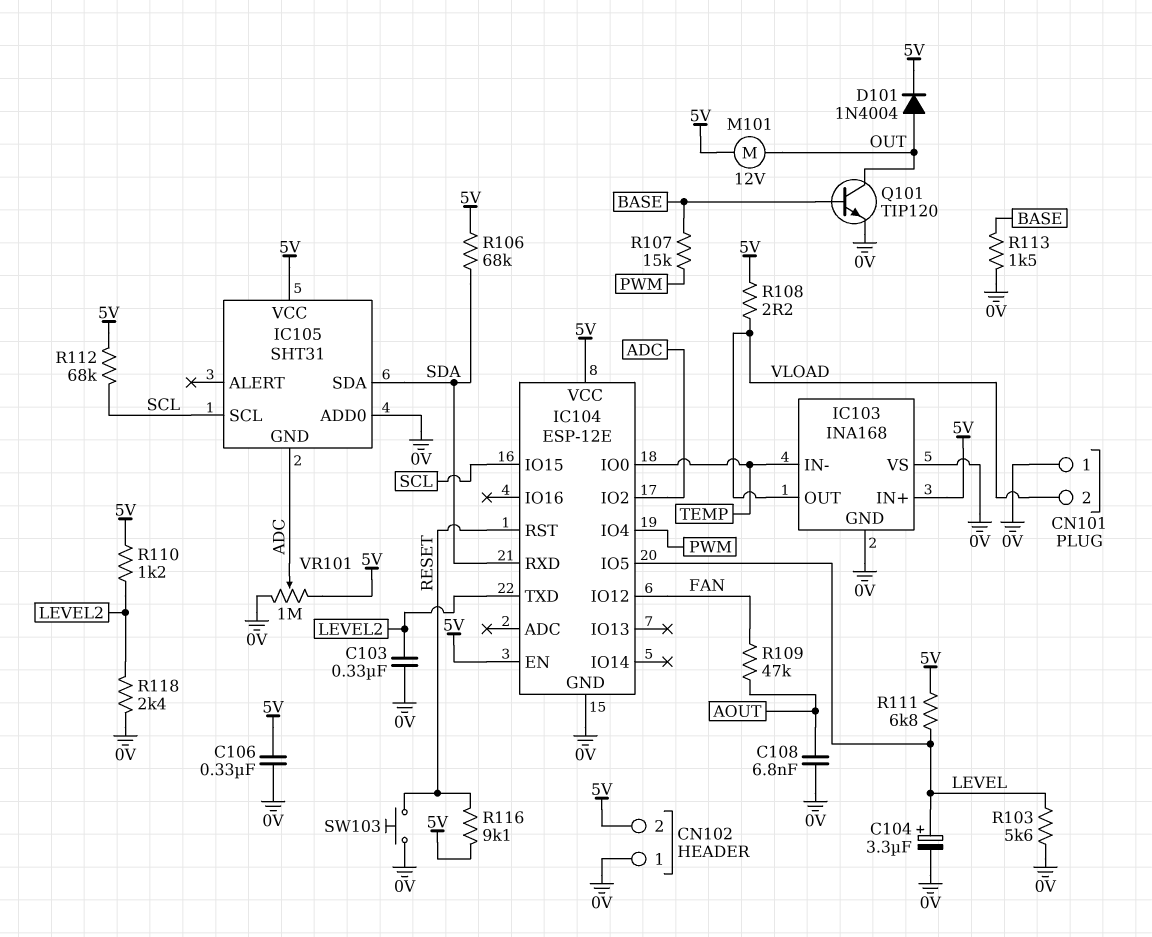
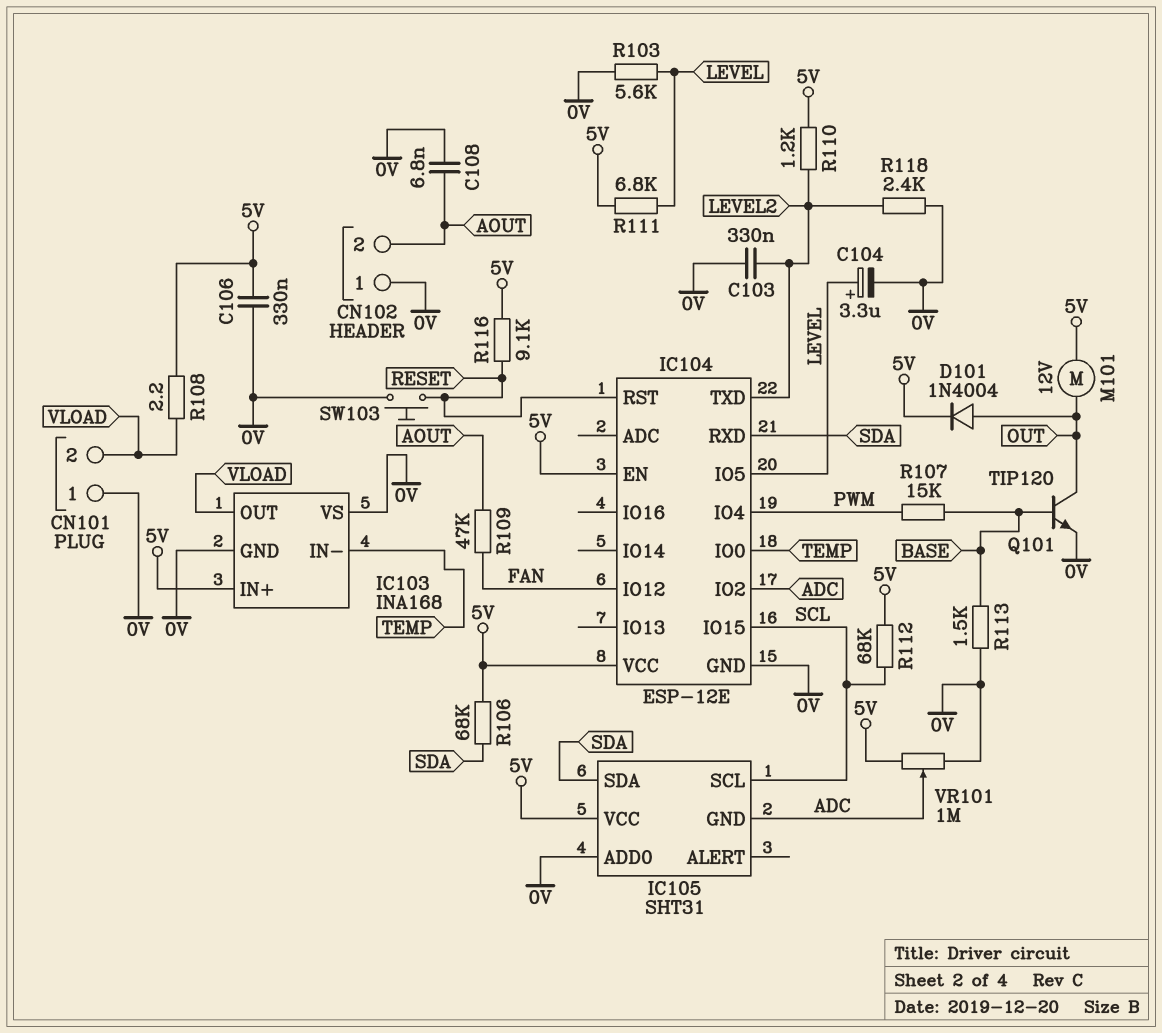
CN102 pin 2: 5V -> AOUT

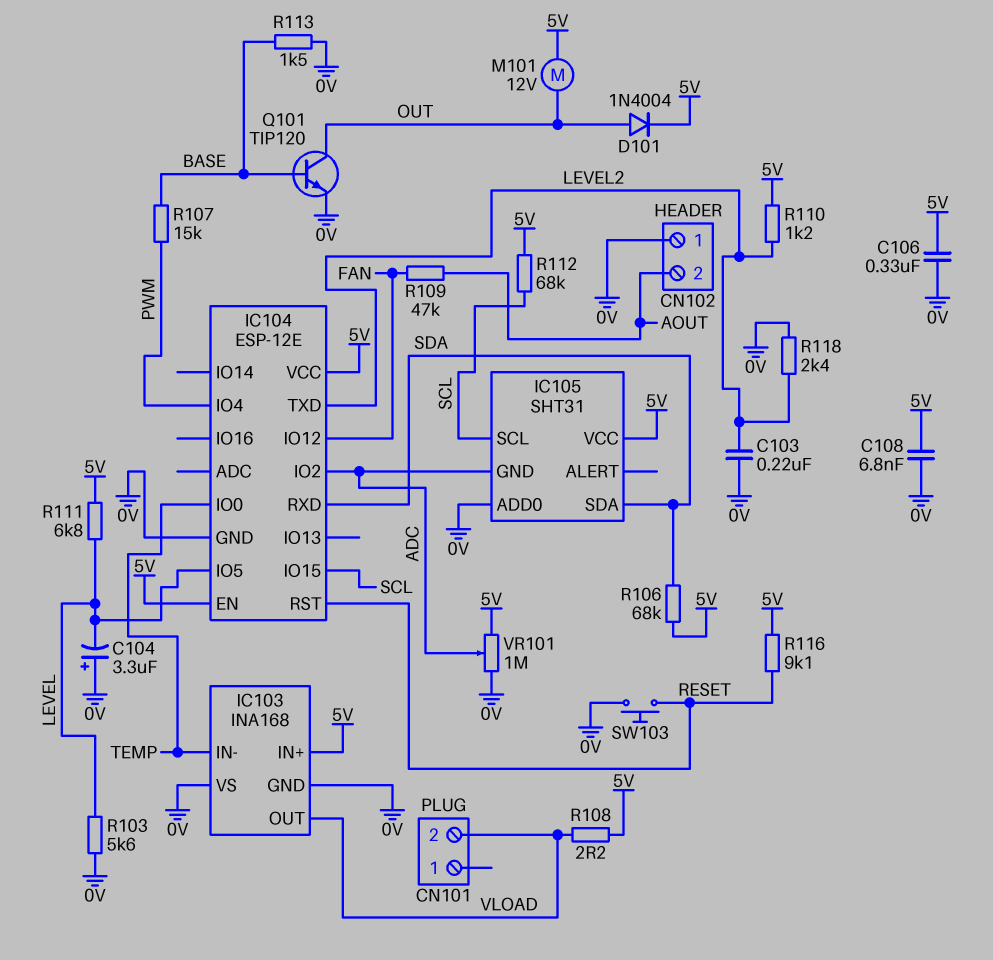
C103: 330nF (0V, LEVEL2) -> 220nF (0V, LEVEL2)
C104: 3.3uF (plus LEVEL, minus 0V) -> 3.3uF (plus 0V, minus LEVEL)
C108: 6.8nF (0V, AOUT) -> 6.8nF (0V, 5V)
CN101 pin 1: 0V -> none

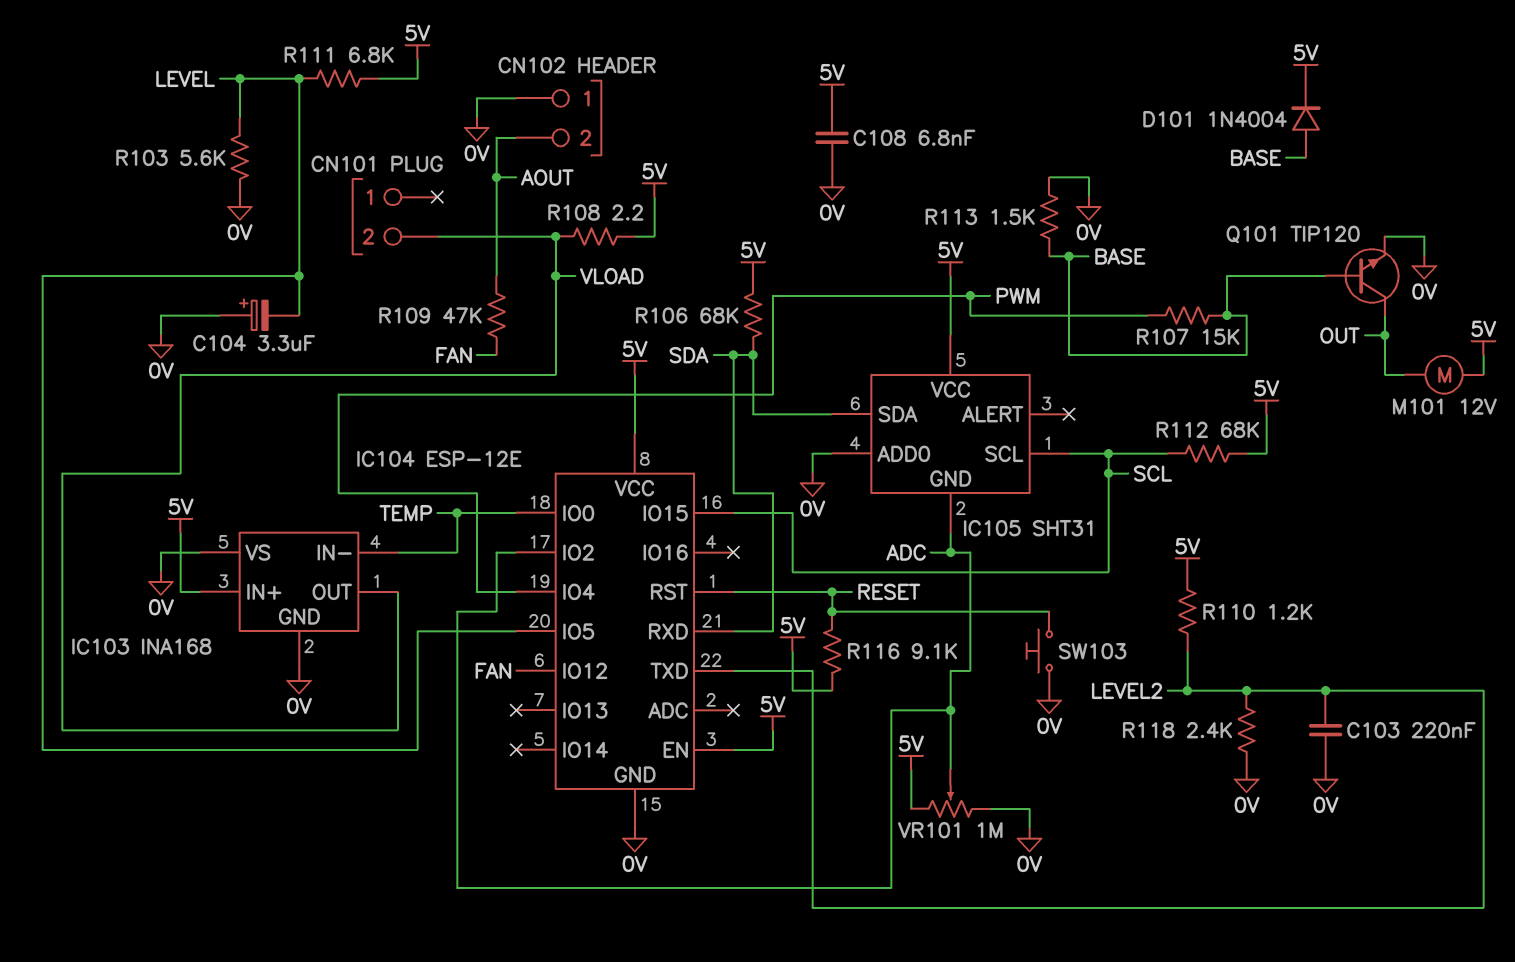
C106: 330nF (0V, 5V) -> none
D101: diode 1N4004 (A OUT, K 5V) -> diode 1N4004 (A BASE, K 5V)

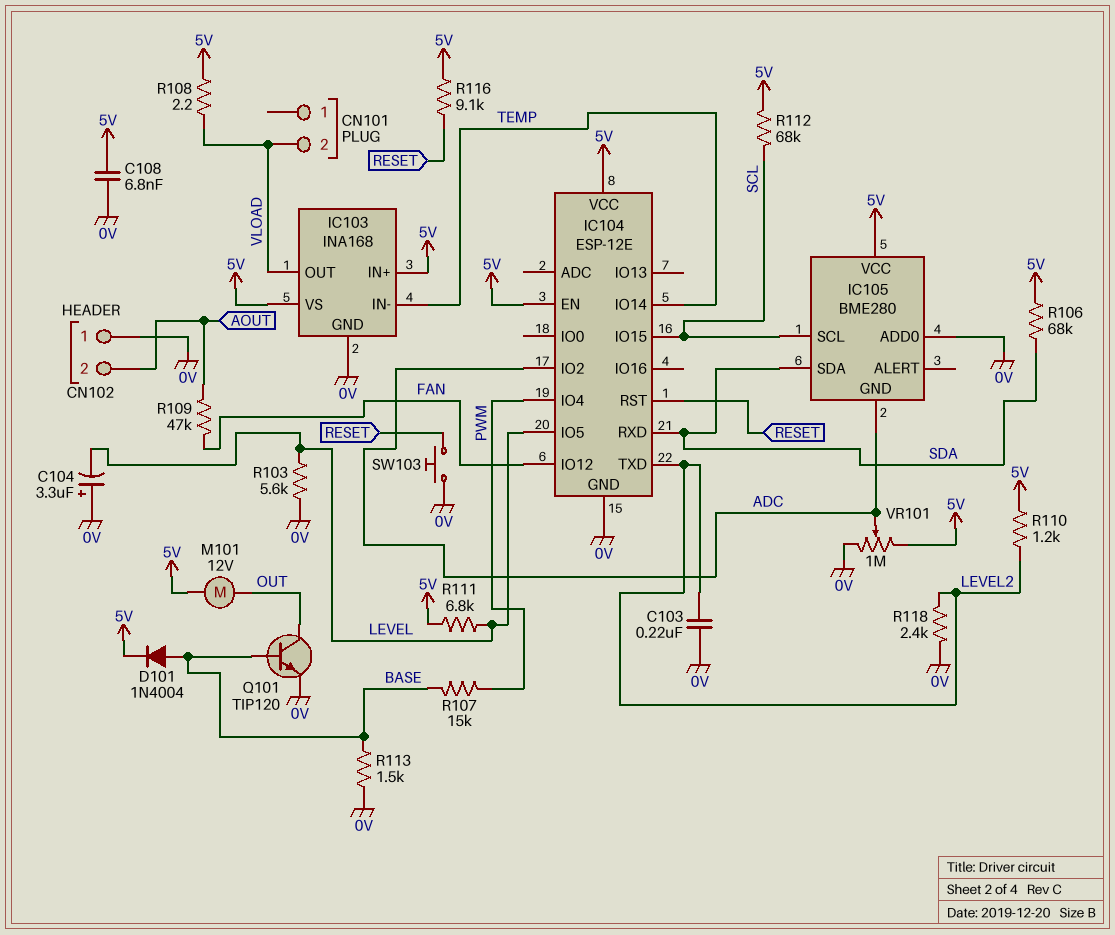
IC103 pin VS: 0V -> 5V
IC104 pin IO0: TEMP -> none
IC104 pin IO14: none -> TEMP
IC105: SHT31 -> BME280

